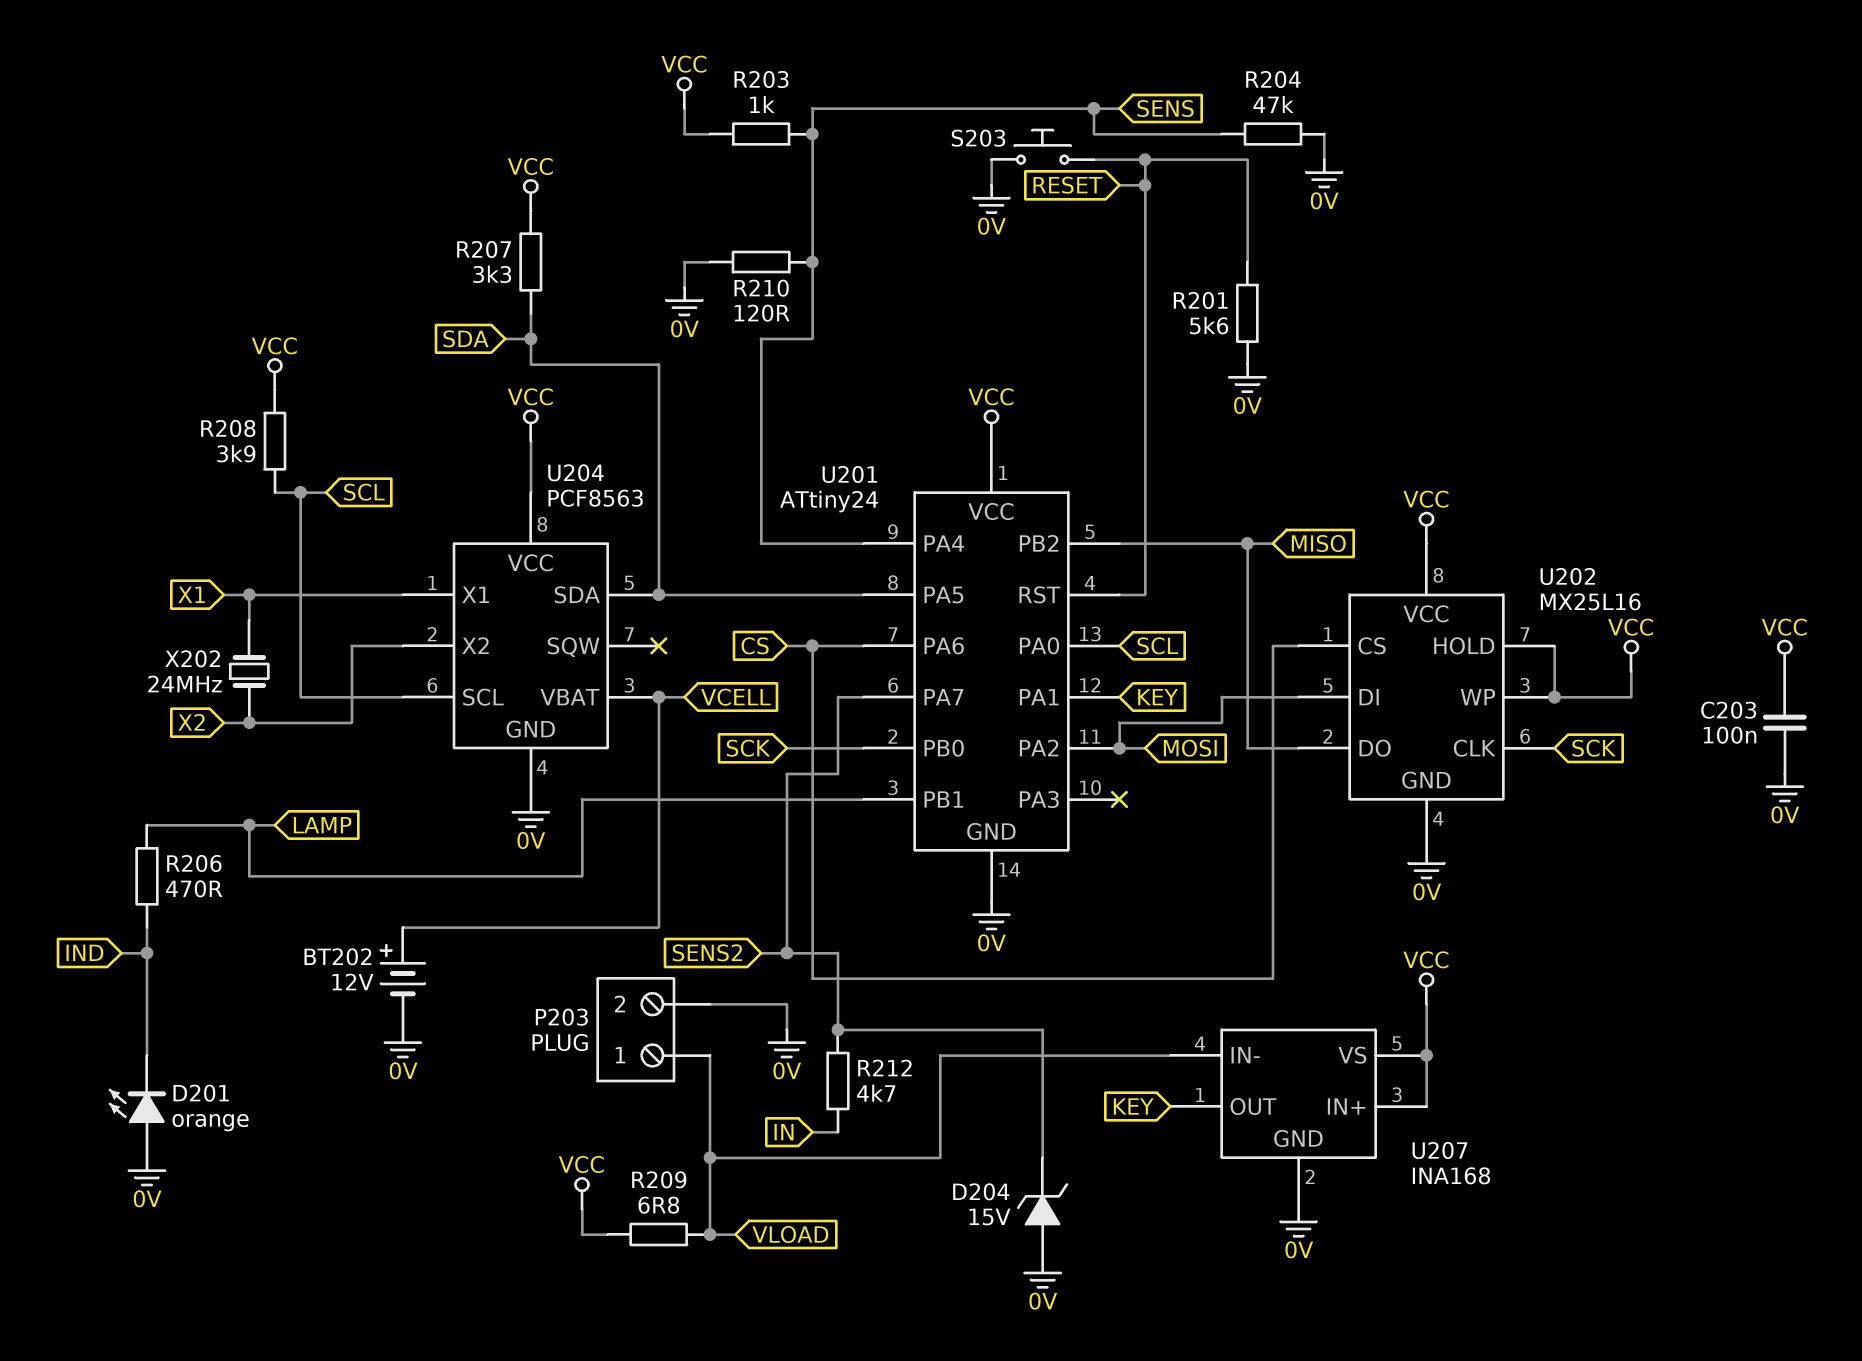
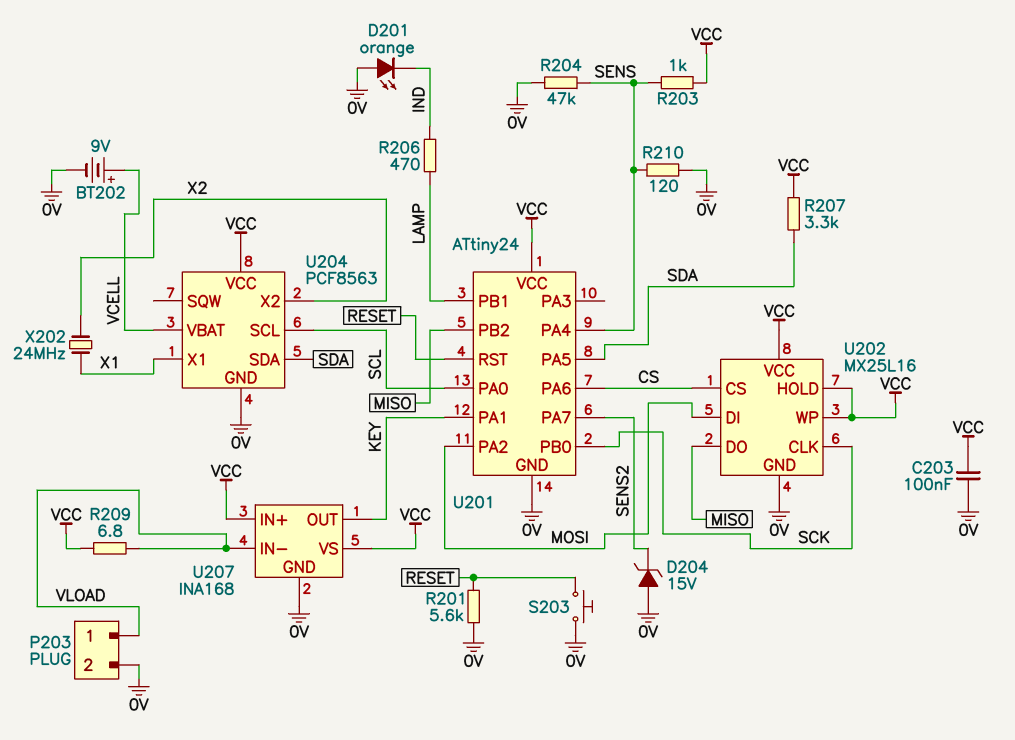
BT202: 12V (plus VCELL, minus 0V) -> 9V (plus VCELL, minus 0V)
R208: 3.9k (SCL, VCC) -> none
R212: 4.7k (IN, SENS2) -> none

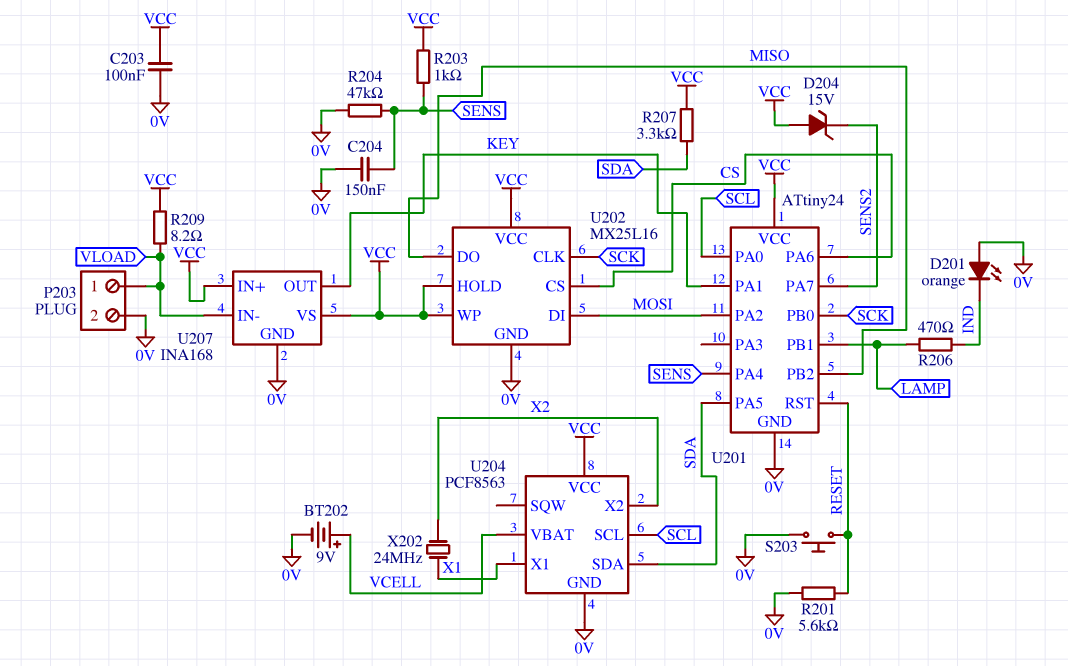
C204: none -> 150nF (0V, SENS)
D204: zener 15V (A 0V, K SENS2) -> zener 15V (A VCC, K SENS2)
R209: 6.8 (VCC, VLOAD) -> 8.2 (VCC, VLOAD)
R210: 120 (0V, SENS) -> none

